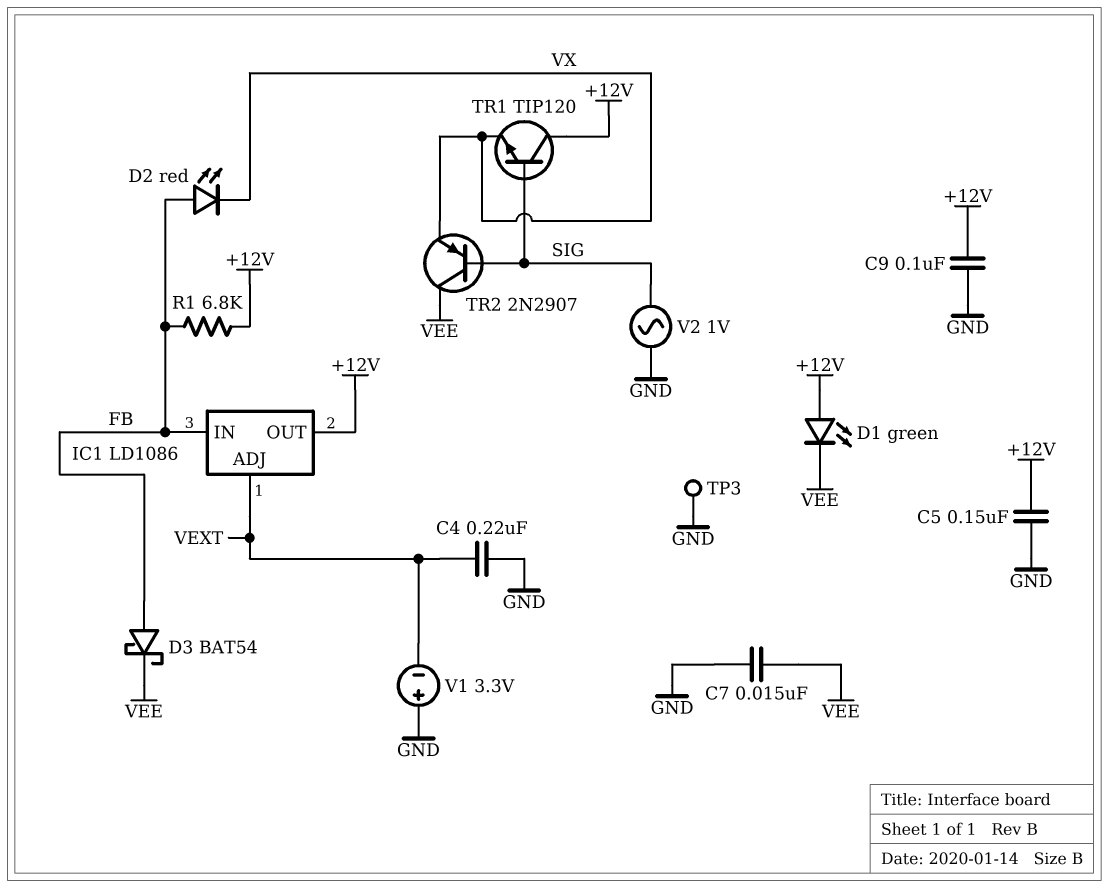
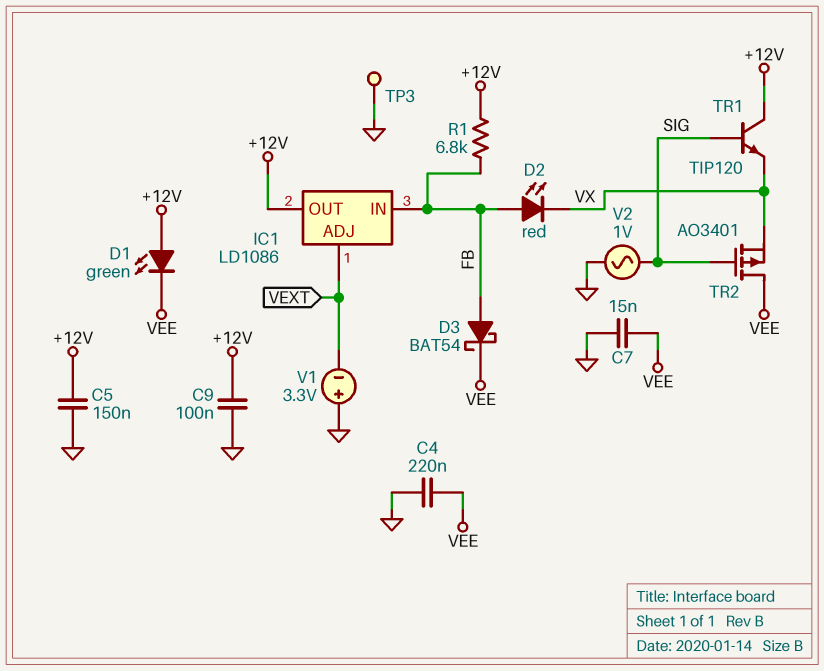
C4: 220nF (GND, VEXT) -> 220nF (GND, VEE)
TR2: PNP 2N2907 (B SIG, C VEE, E VX) -> PMOS AO3401 (G SIG, D VEE, S VX)

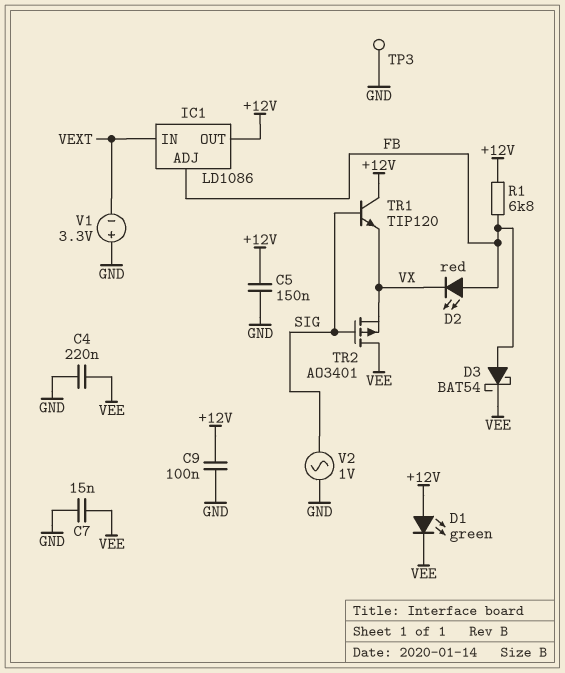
IC1 pin ADJ: VEXT -> FB
IC1 pin IN: FB -> VEXT

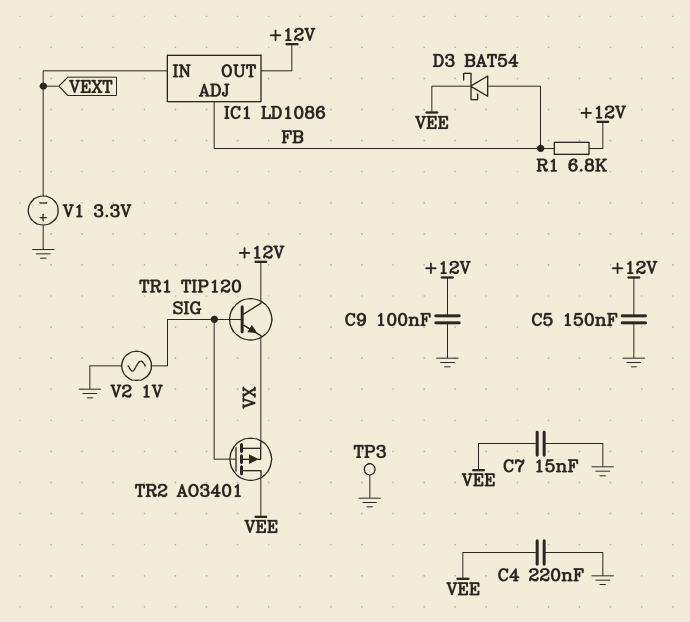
D1: LED green (A +12V, K VEE) -> none
D2: LED red (A FB, K VX) -> none

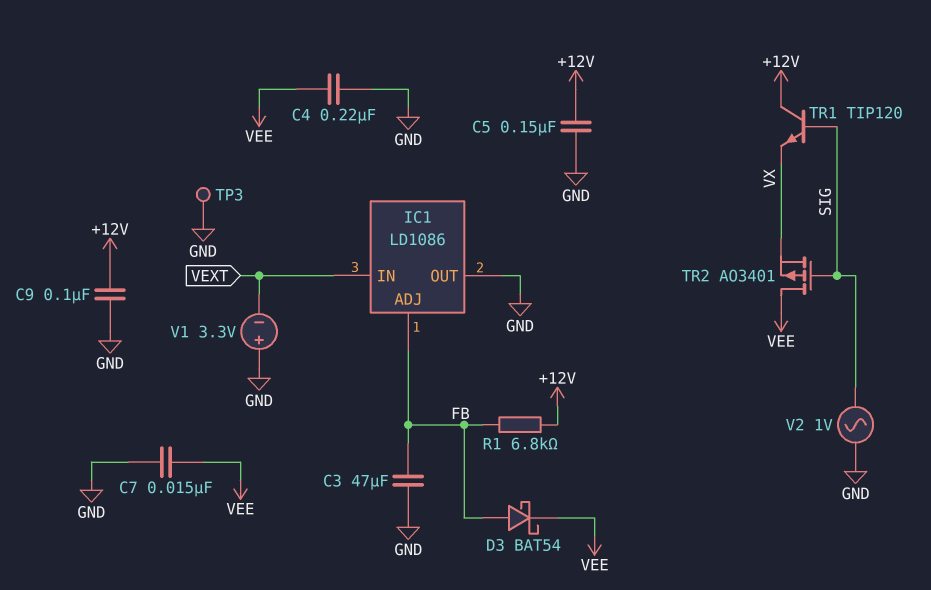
C3: none -> 47uF (FB, GND)
IC1 pin OUT: +12V -> GND

